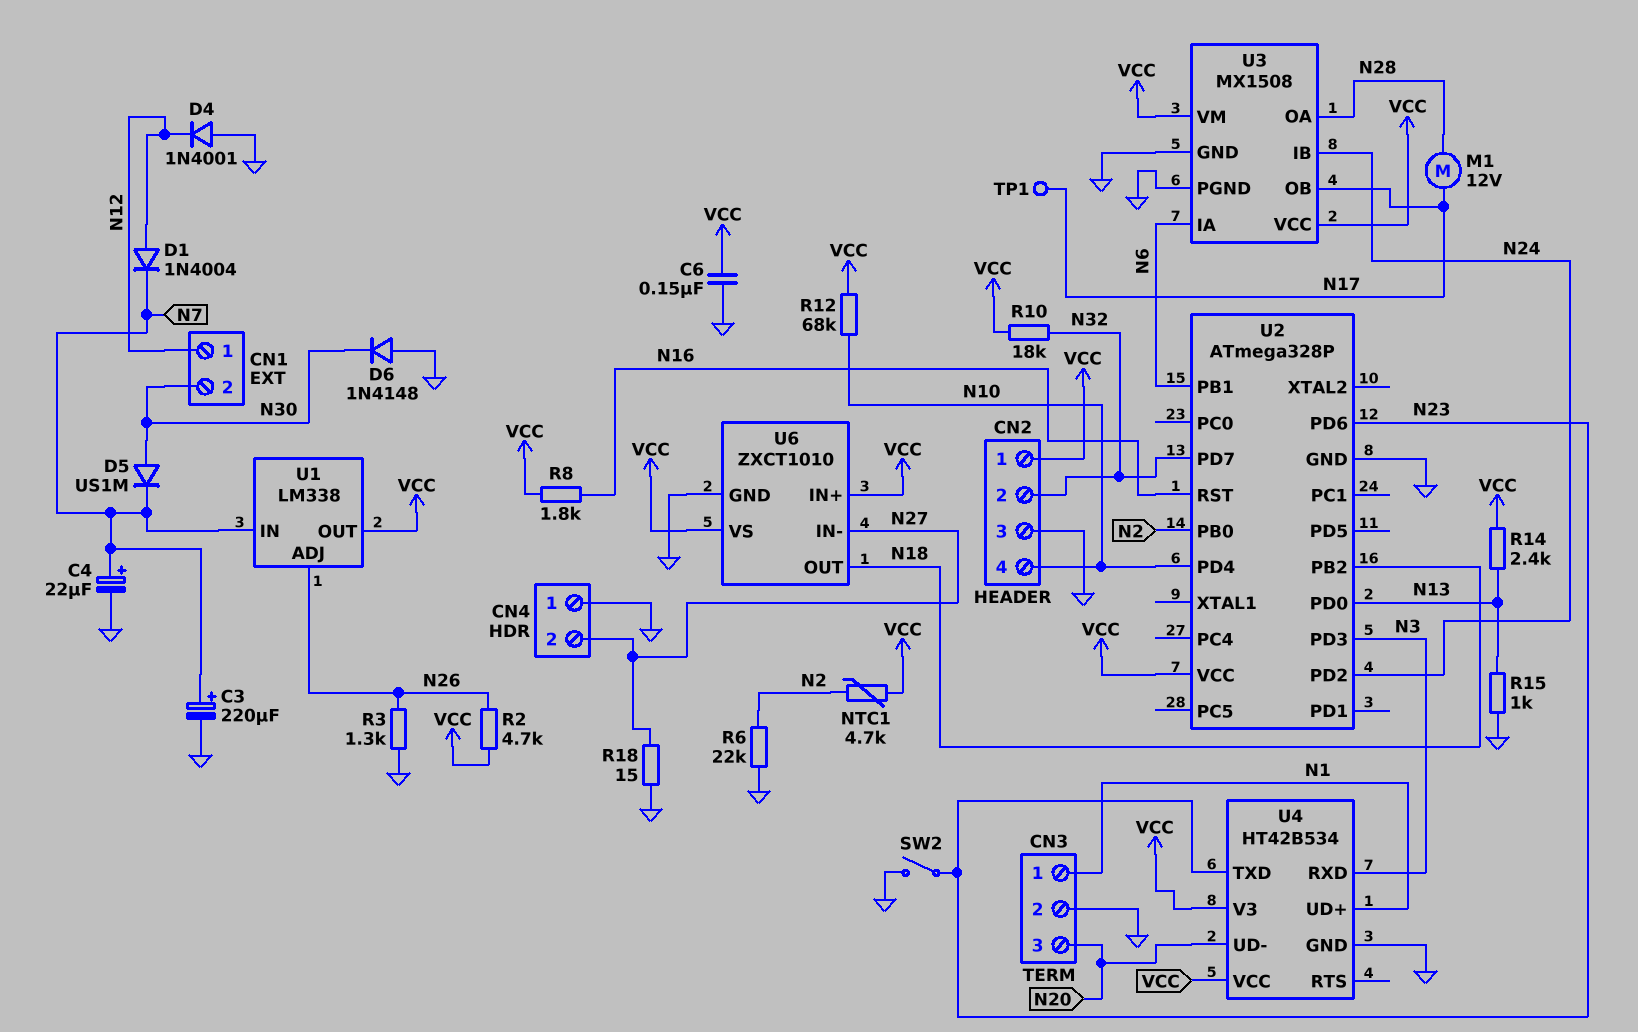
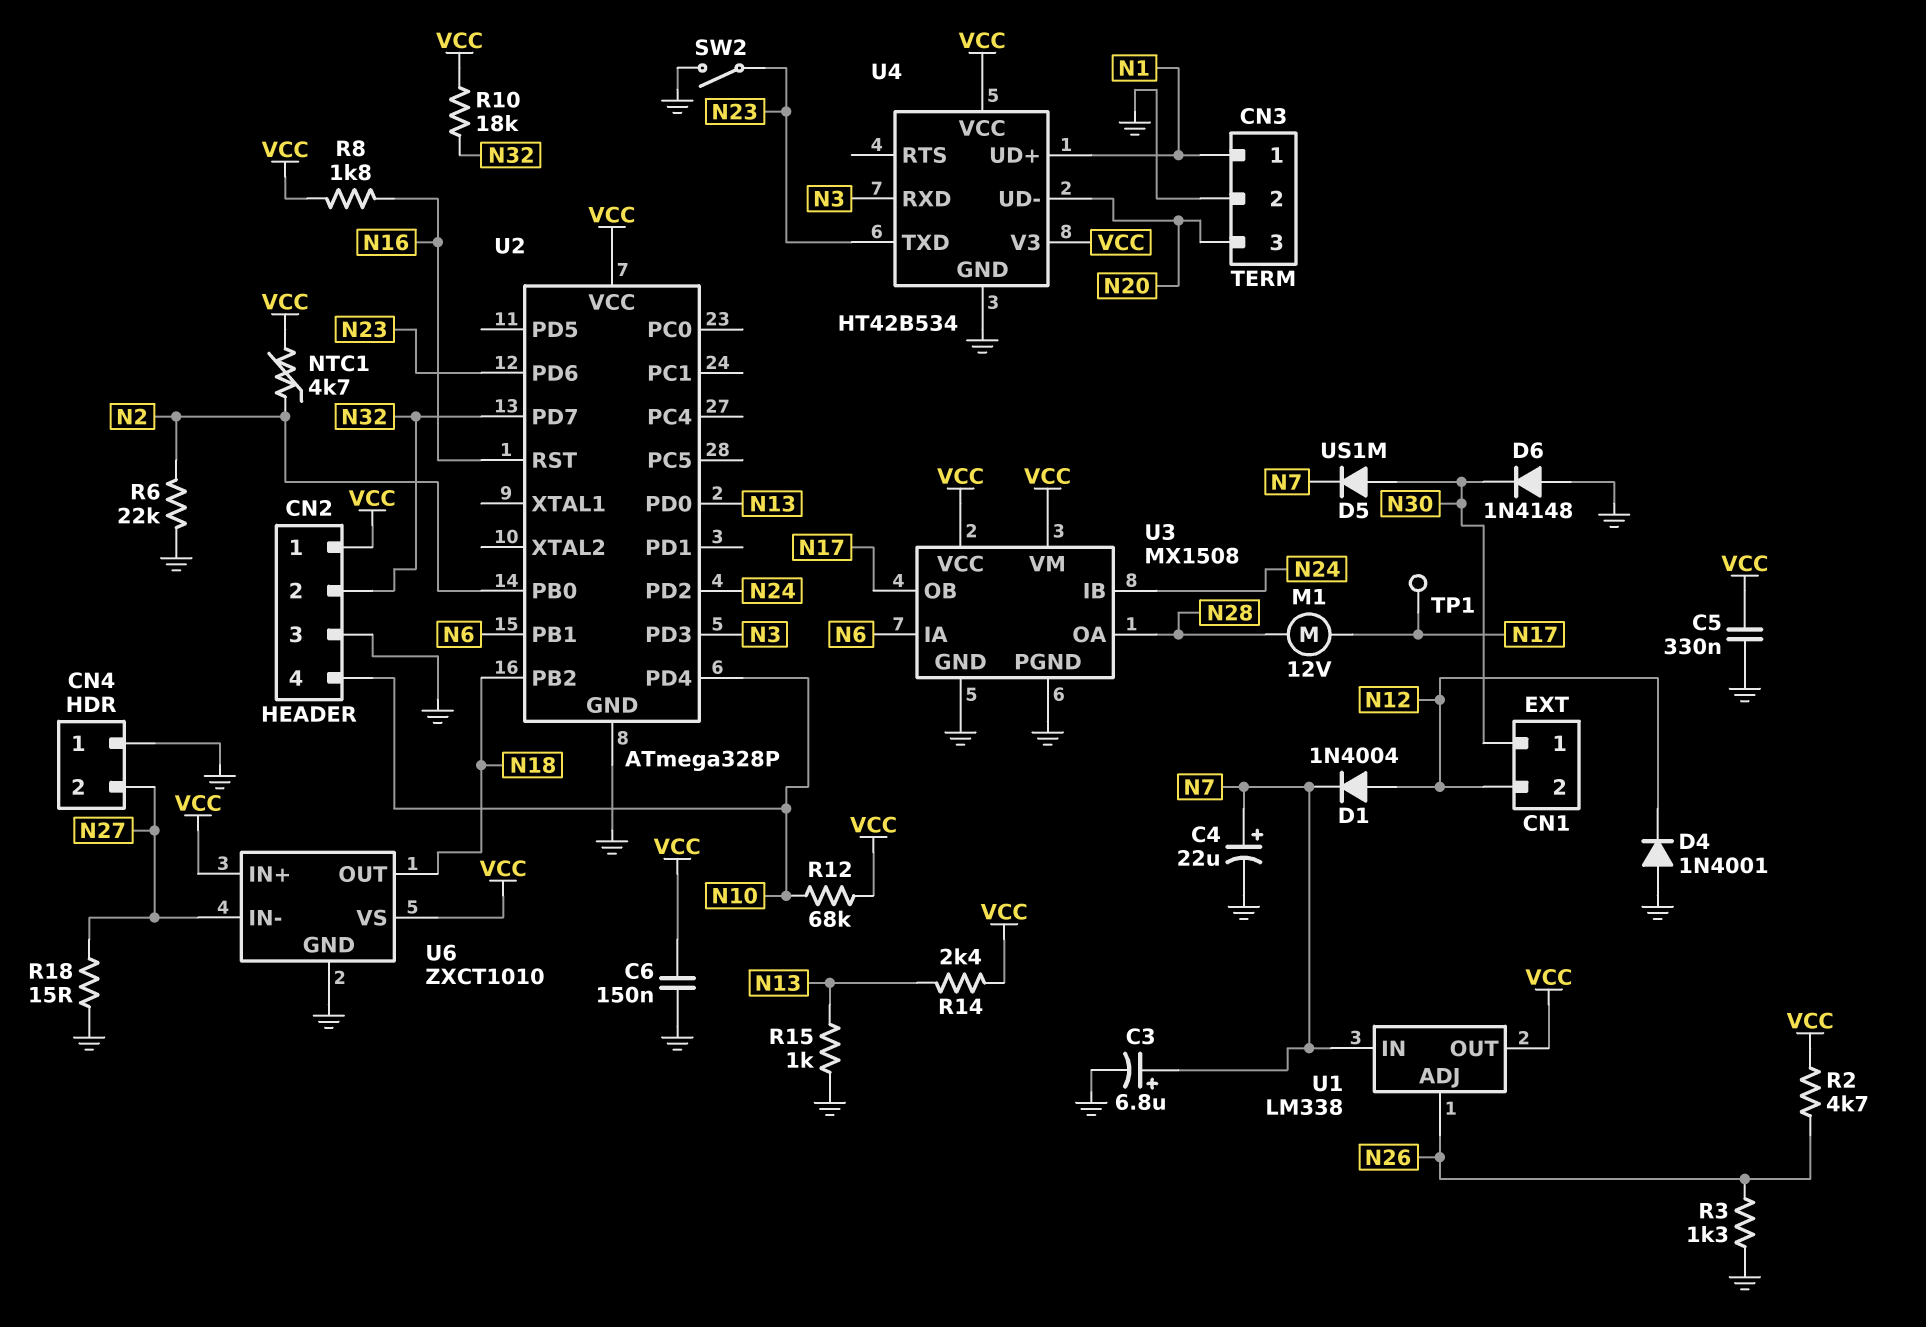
C3: 220uF (plus N7, minus GND) -> 6.8uF (plus N7, minus GND)
C5: none -> 330nF (GND, VCC)
CN1 pin 1: N12 -> N30
CN1 pin 2: N30 -> N12

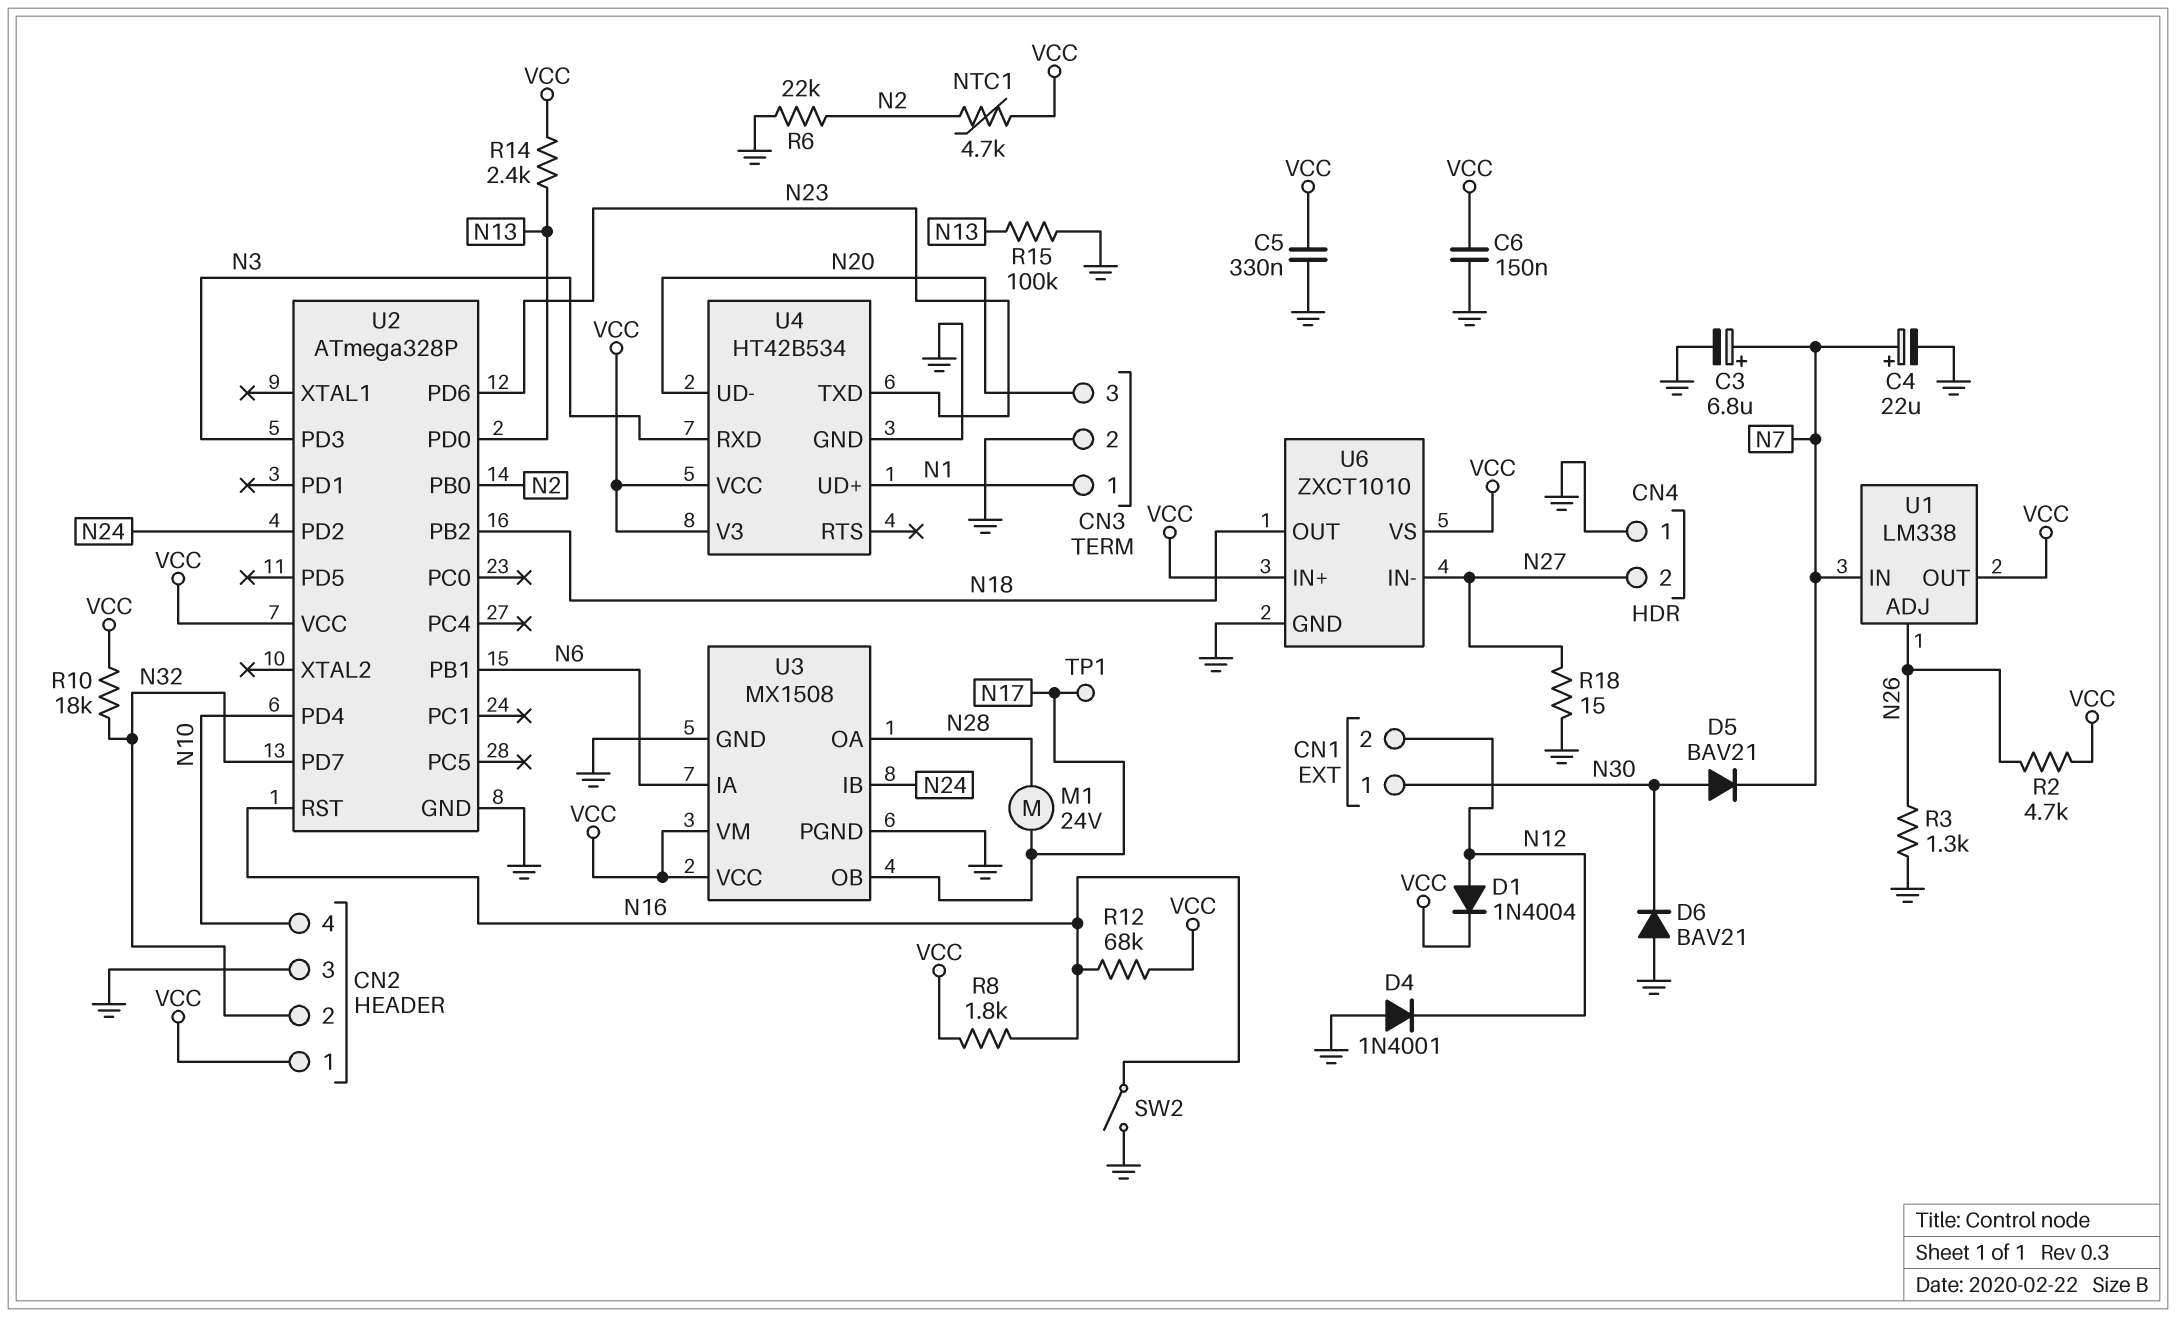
D1: diode 1N4004 (A N12, K N7) -> diode 1N4004 (A N12, K VCC)
D5: diode US1M (A N30, K N7) -> diode BAV21 (A N30, K N7)
D6: diode 1N4148 (A GND, K N30) -> diode BAV21 (A GND, K N30)
M1: motor 12V (N17, N28) -> motor 24V (N17, N28)
R12: 68k (N10, VCC) -> 68k (N16, VCC)
R15: 1k (GND, N13) -> 100k (GND, N13)
SW2: switch (GND, N23) -> switch (GND, N16)

